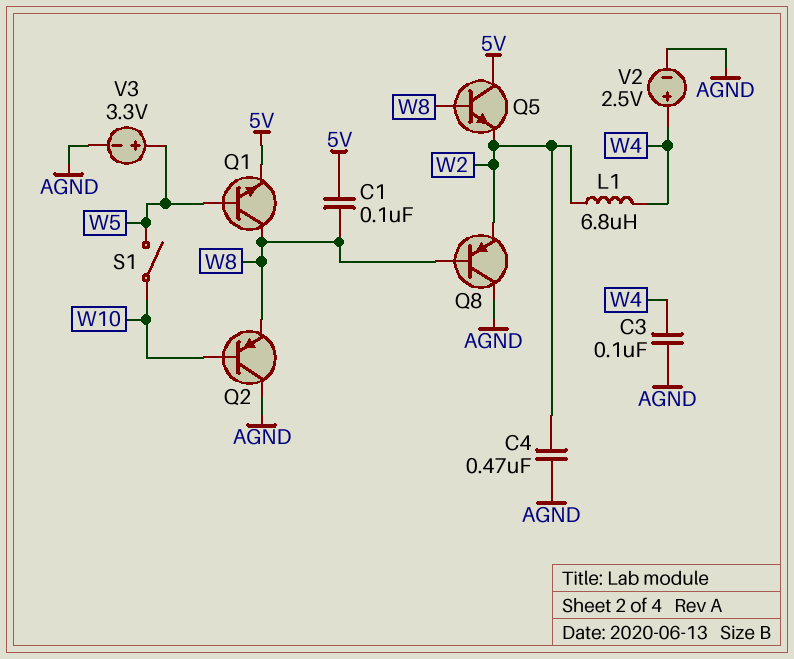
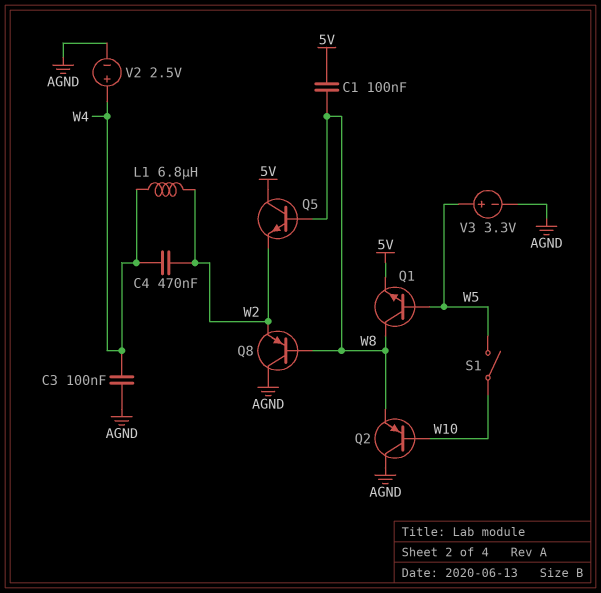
C4: 470nF (AGND, W2) -> 470nF (W2, W4)

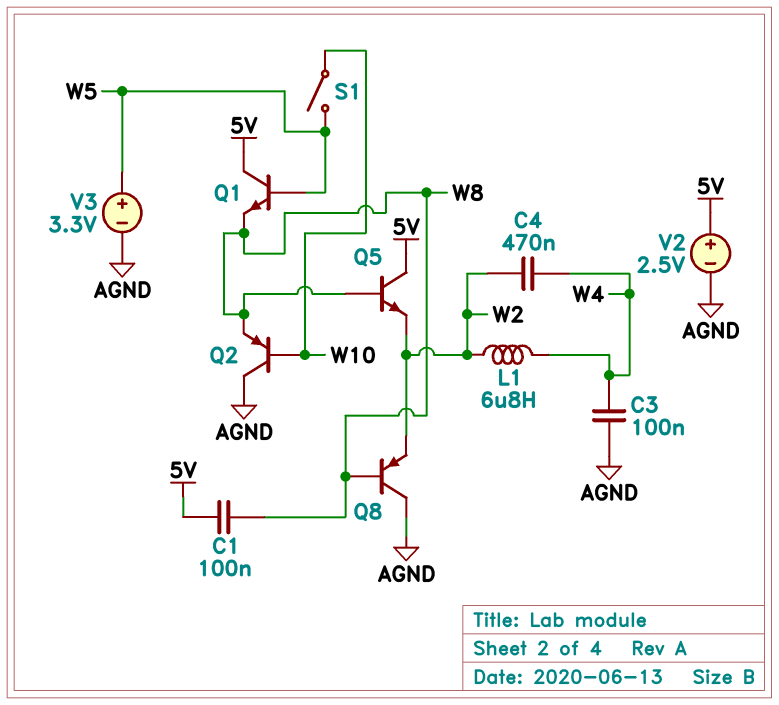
Q1: NPN (B W5, C W8, E 5V) -> NPN (B W5, C 5V, E W8)
V2: 2.5V (plus W4, minus AGND) -> 2.5V (plus 5V, minus AGND)

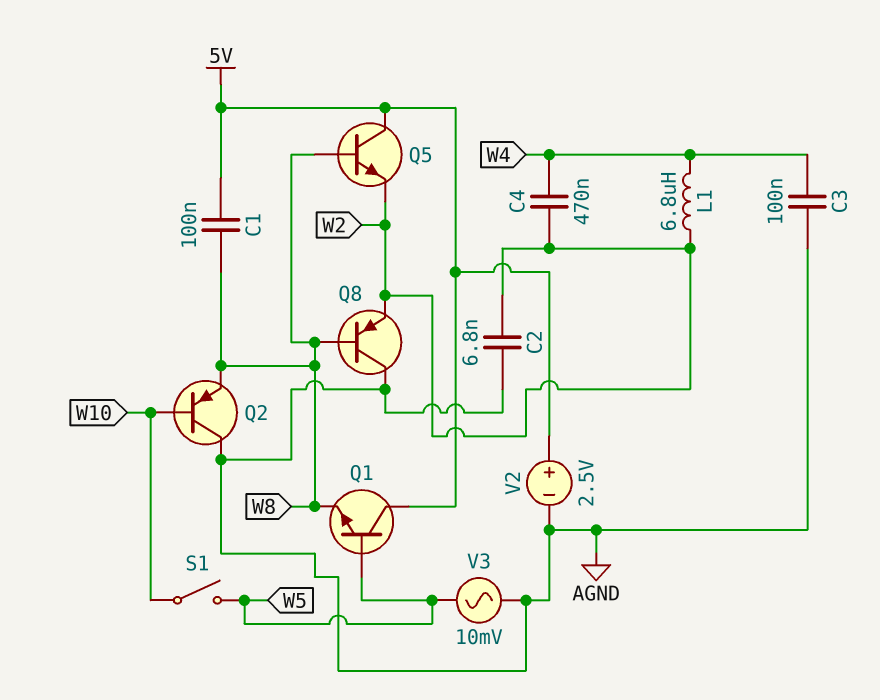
C2: none -> 6.8nF (AGND, W2)
V3: 3.3V (plus W5, minus AGND) -> AC 10mV (AGND, W5)

